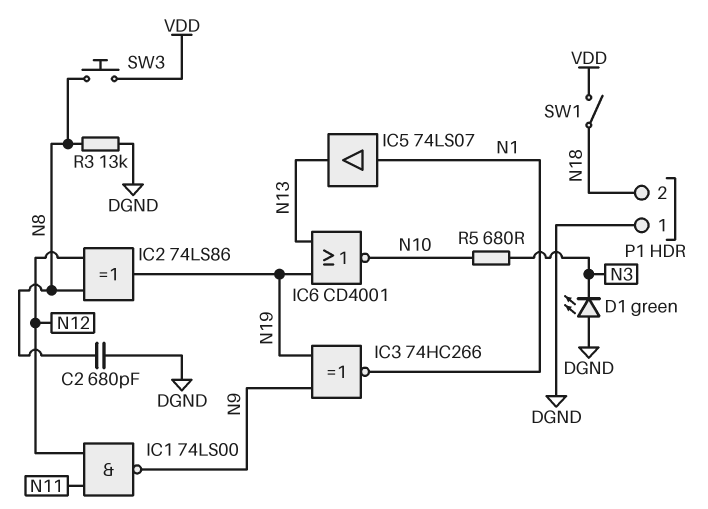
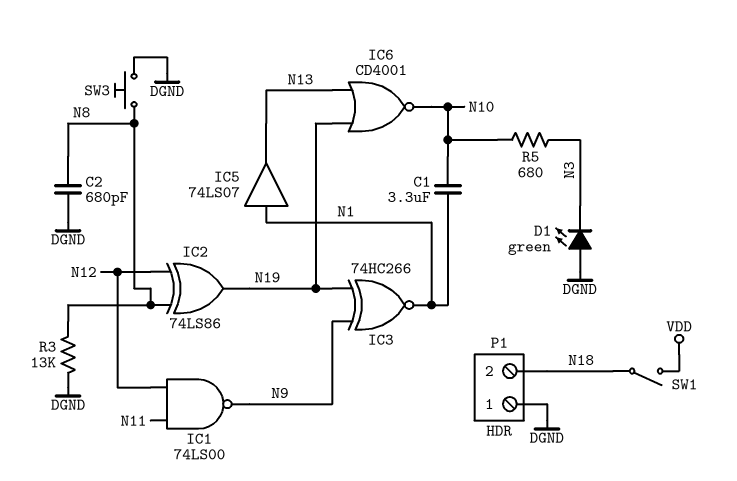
C1: none -> 3.3uF (N1, N10)
SW3: button (N8, VDD) -> button (DGND, N8)

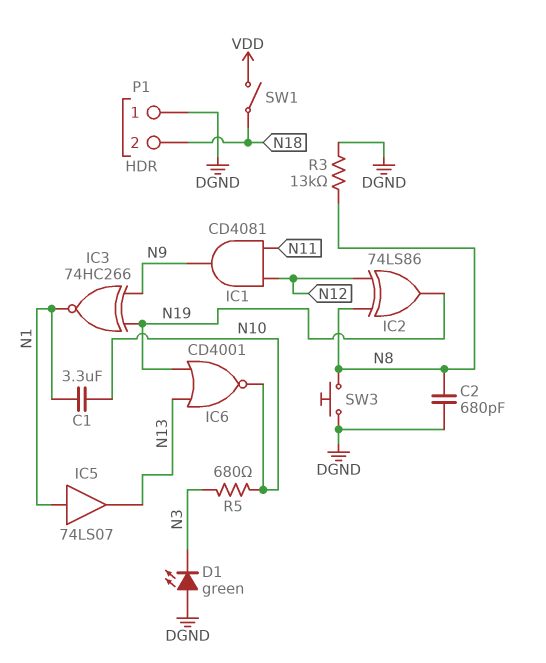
IC1: NAND 74LS00 (in N11, in N12, out N9) -> AND CD4081 (in N11, in N12, out N9)

